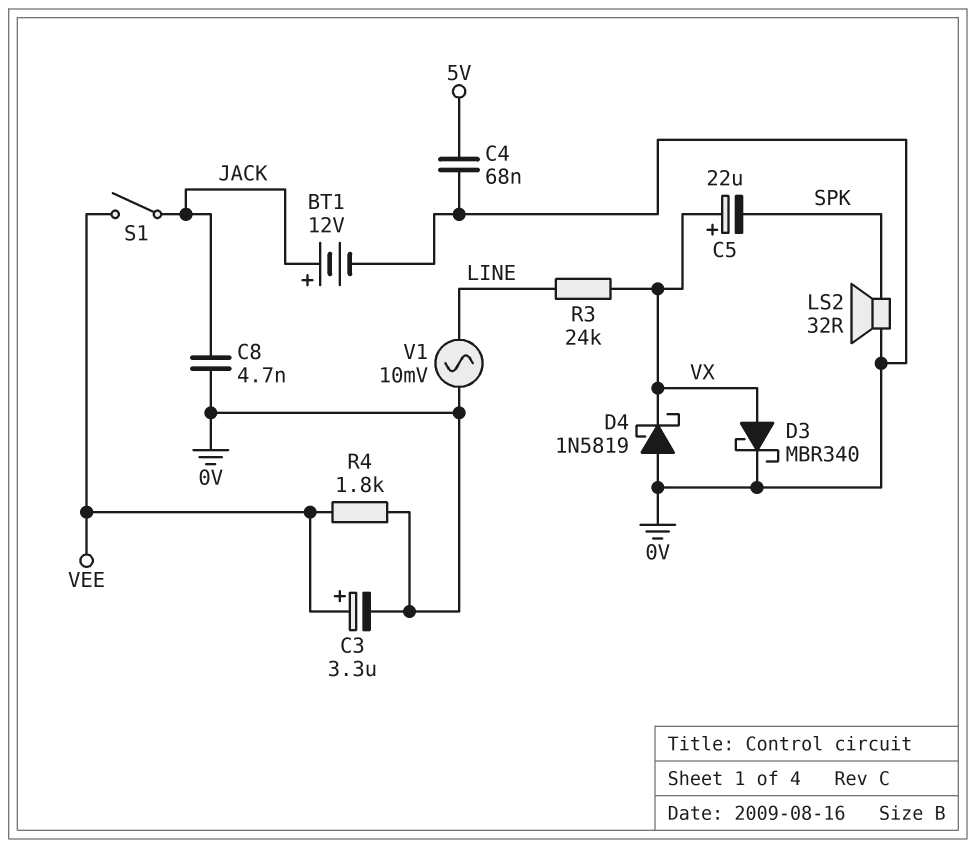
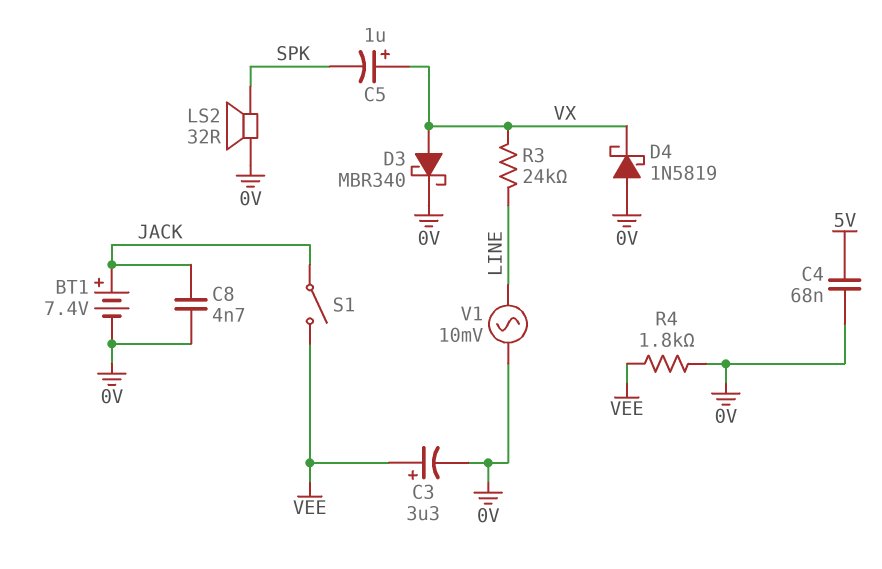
BT1: 12V (plus JACK, minus 0V) -> 7.4V (plus JACK, minus 0V)
C5: 22uF (plus VX, minus SPK) -> 1uF (plus VX, minus SPK)

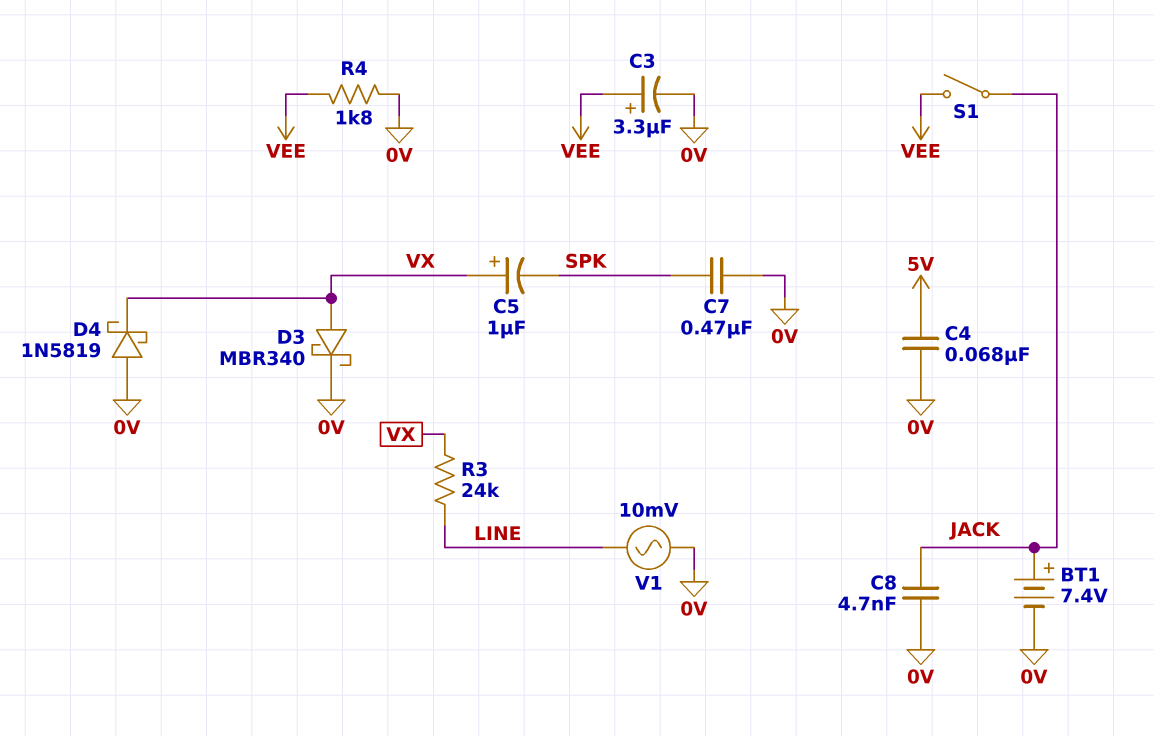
C7: none -> 470nF (0V, SPK)
LS2: speaker 32R (0V, SPK) -> none

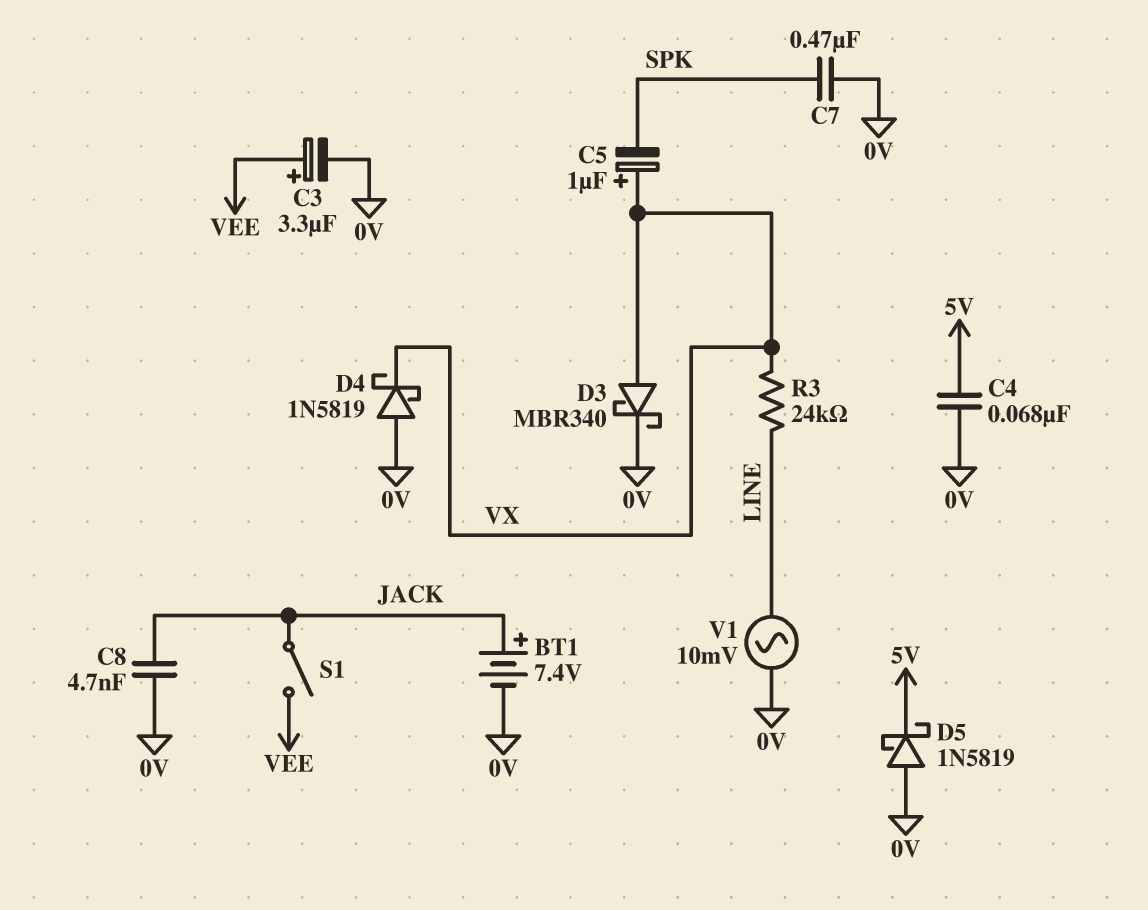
D5: none -> schottky 1N5819 (A 0V, K 5V)
R4: 1.8k (0V, VEE) -> none

